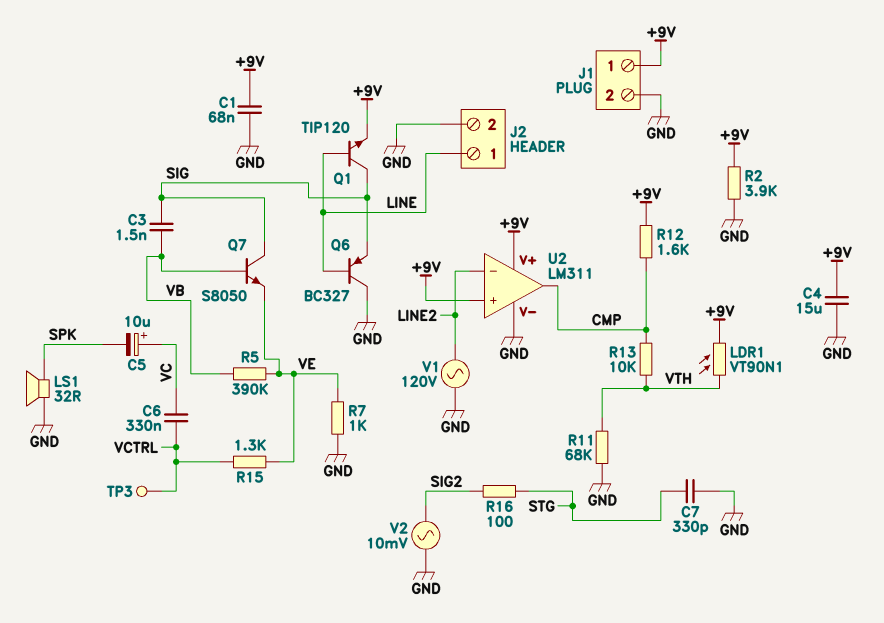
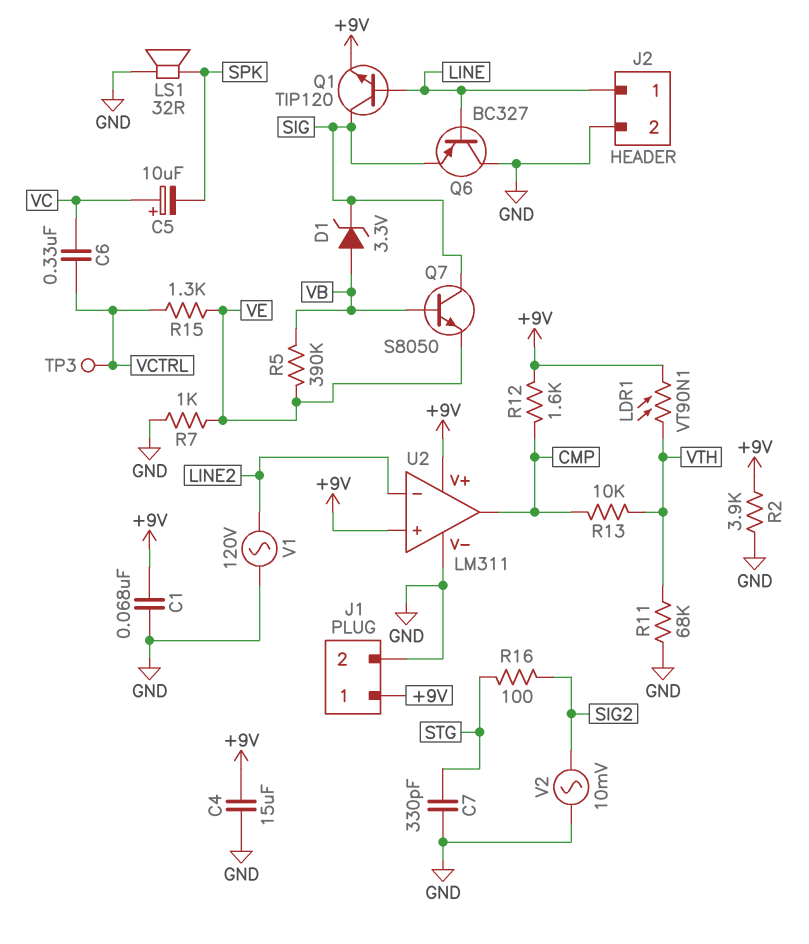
C3: 1.5nF (SIG, VB) -> none
D1: none -> zener 3.3V (A VB, K SIG)

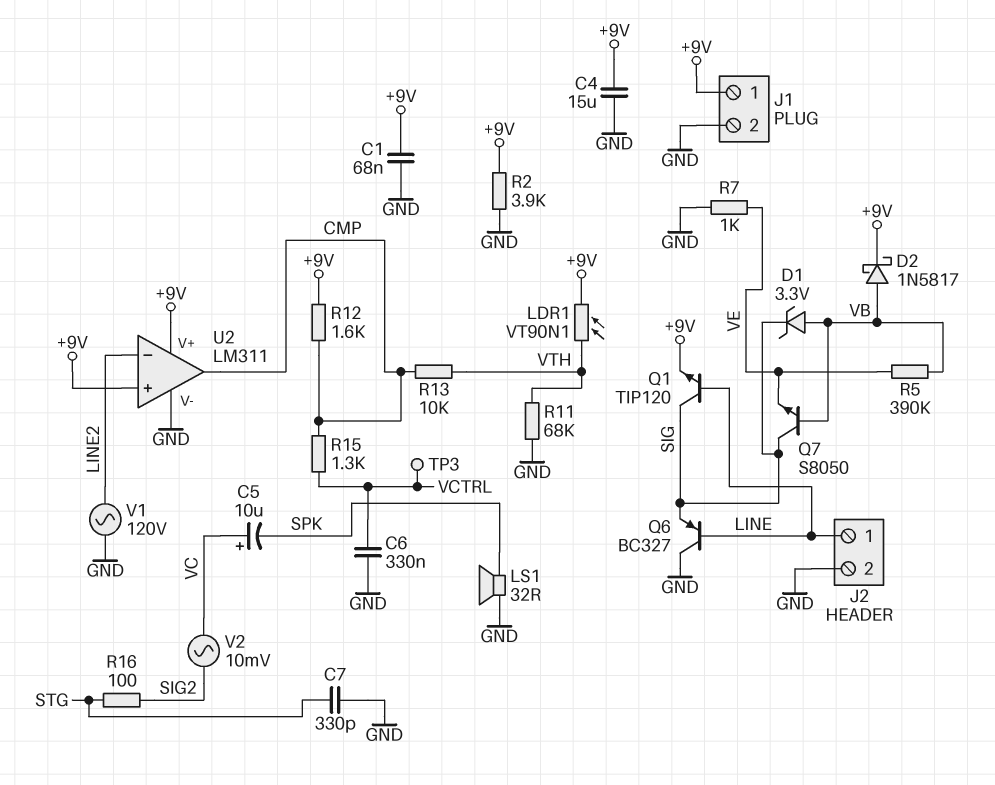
C6: 330nF (VC, VCTRL) -> 330nF (GND, VCTRL)
D2: none -> schottky 1N5817 (A VB, K +9V)
R15: 1.3k (VCTRL, VE) -> 1.3k (CMP, VCTRL)
V2: AC 10mV (GND, SIG2) -> AC 10mV (SIG2, VC)

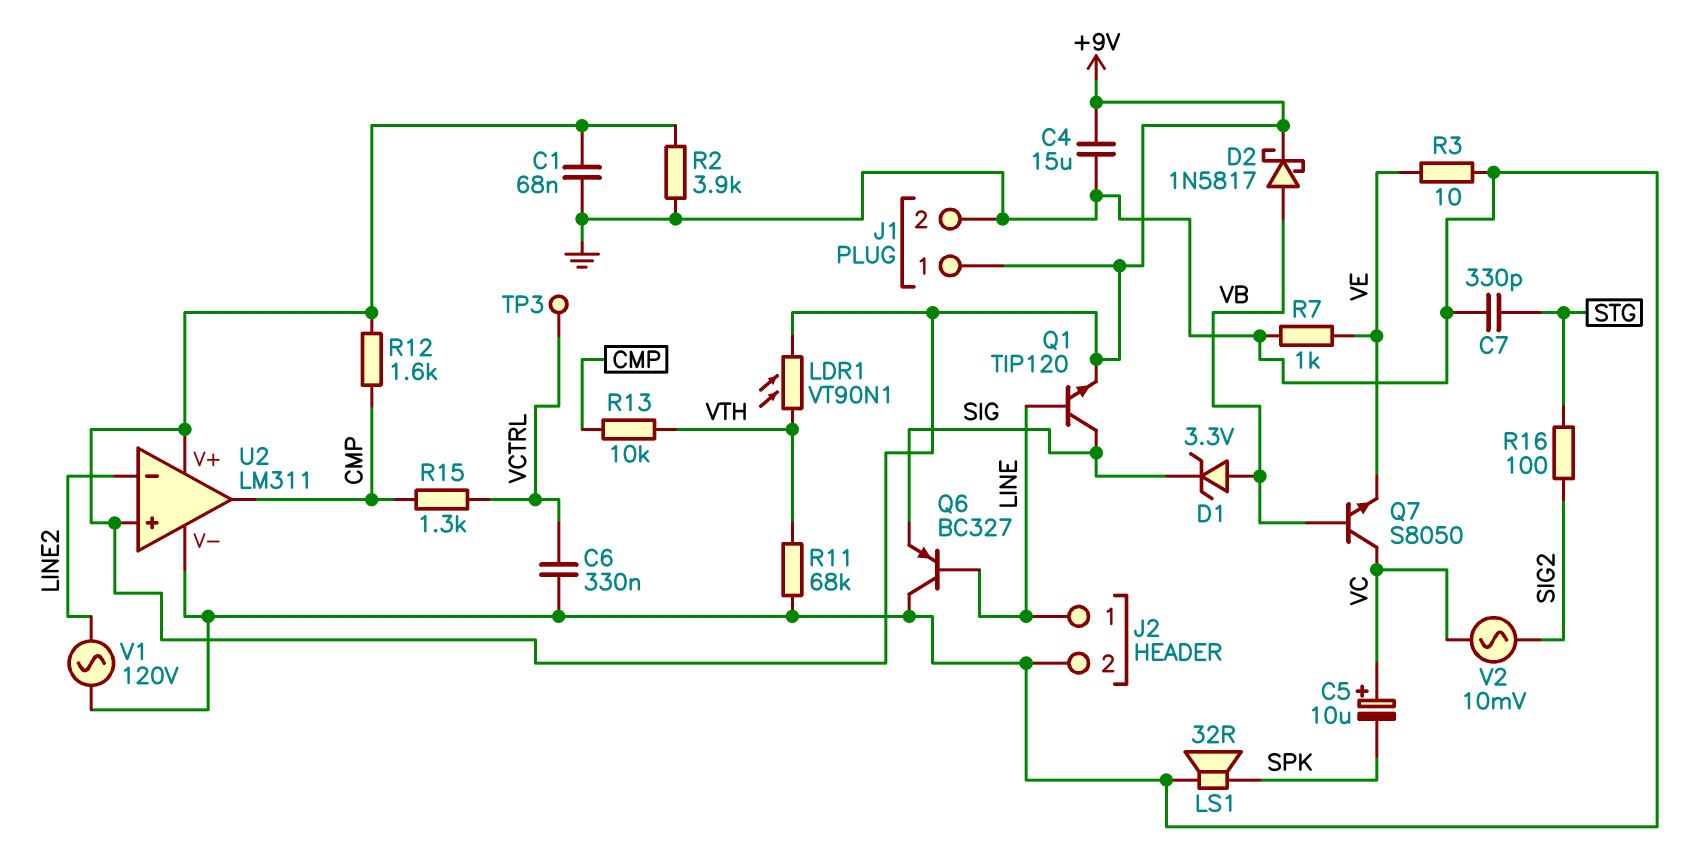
Q7: NPN S8050 (B VB, C SIG, E VE) -> NPN S8050 (B VB, C VC, E VE)
R3: none -> 10 (GND, VE)
R5: 390k (VB, VE) -> none

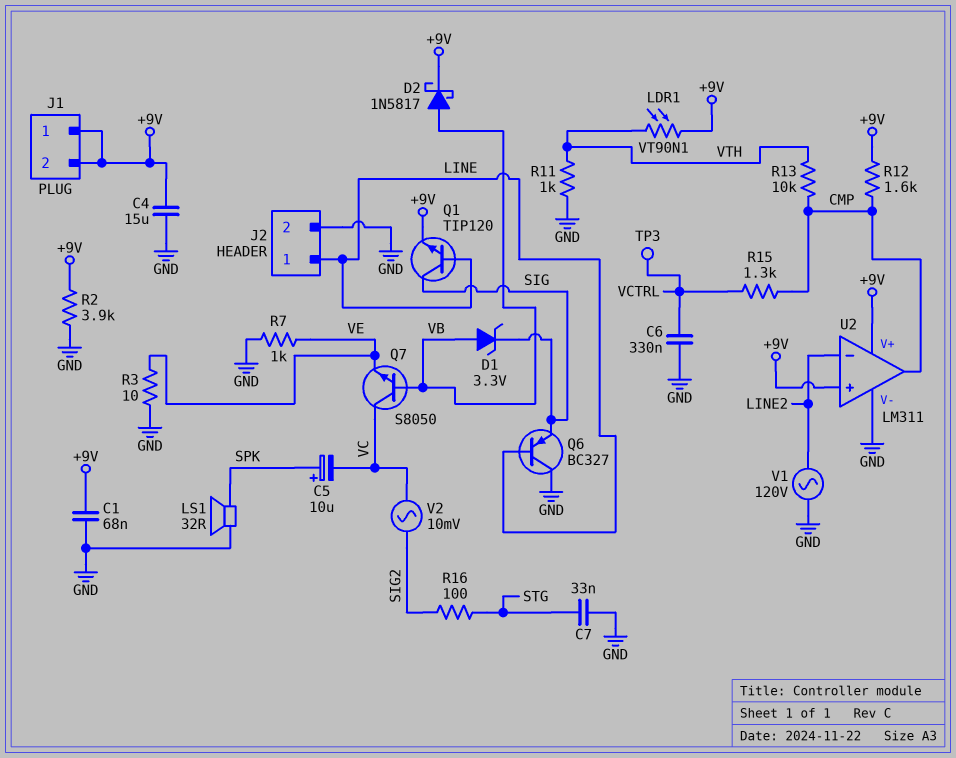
C5: 10uF (plus VC, minus SPK) -> 10uF (plus SPK, minus VC)
C7: 330pF (GND, STG) -> 33nF (GND, STG)
J1 pin 2: GND -> +9V
R11: 68k (GND, VTH) -> 1k (GND, VTH)

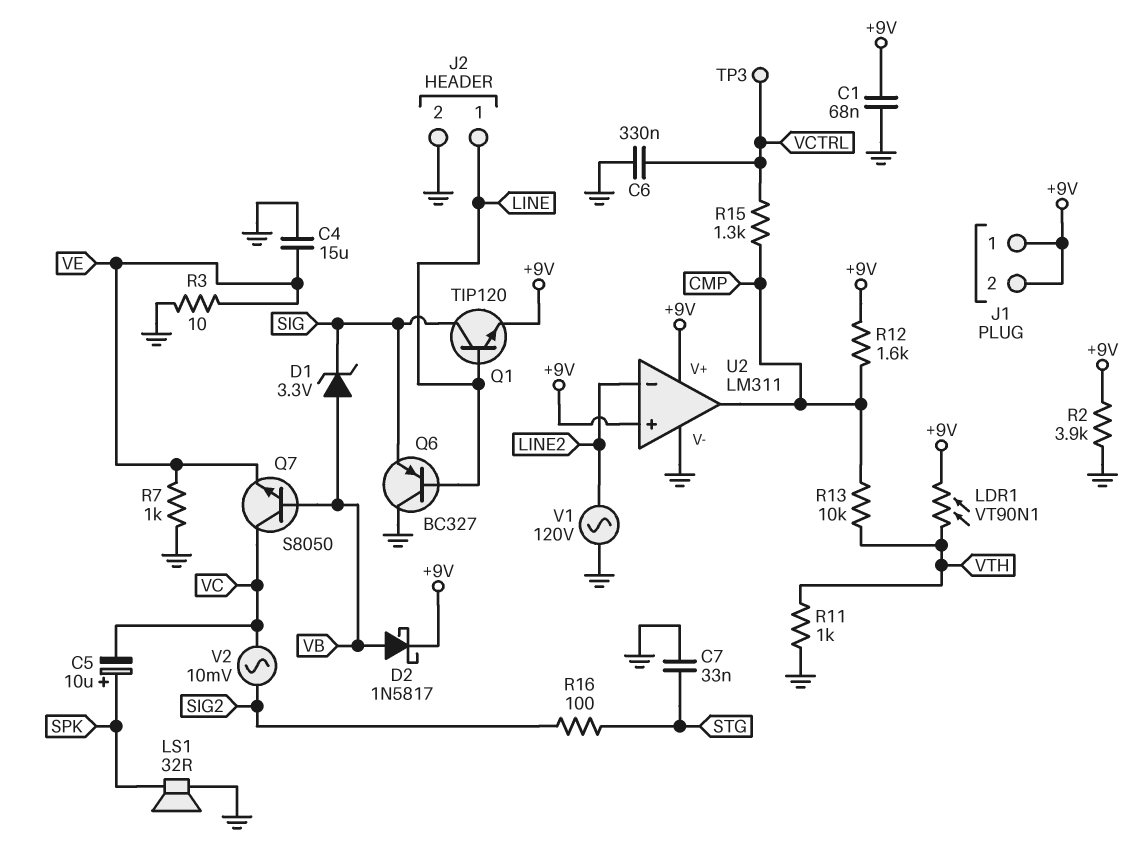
C4: 15uF (+9V, GND) -> 15uF (GND, VE)

